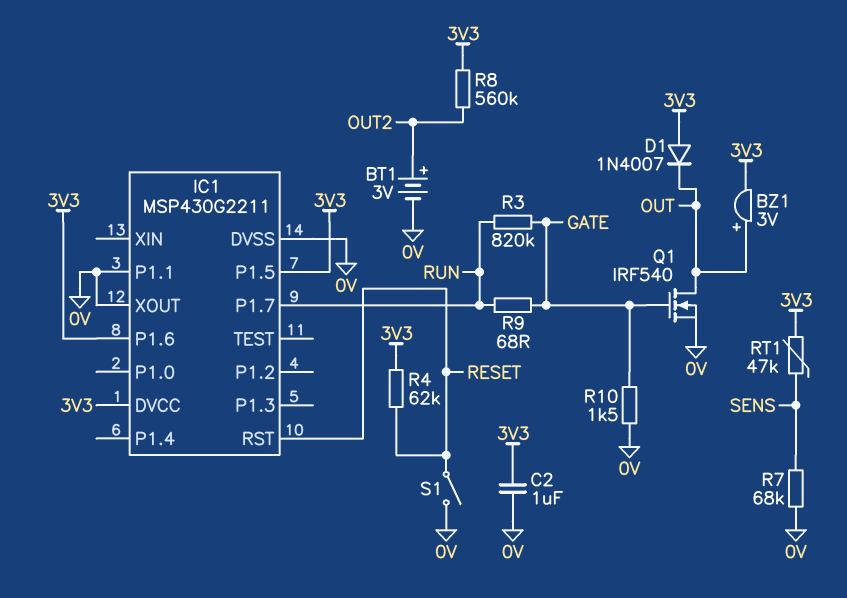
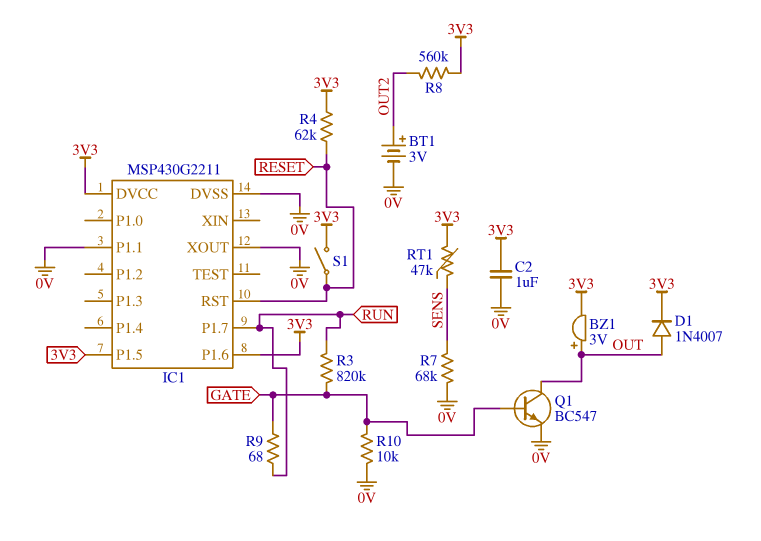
D1: diode 1N4007 (A 3V3, K OUT) -> diode 1N4007 (A OUT, K 3V3)
Q1: NMOS IRF540 (G GATE, D OUT, S 0V) -> NPN BC547 (B GATE, C OUT, E 0V)
R10: 1.5k (0V, GATE) -> 10k (0V, GATE)
S1: switch (0V, RESET) -> switch (3V3, RESET)

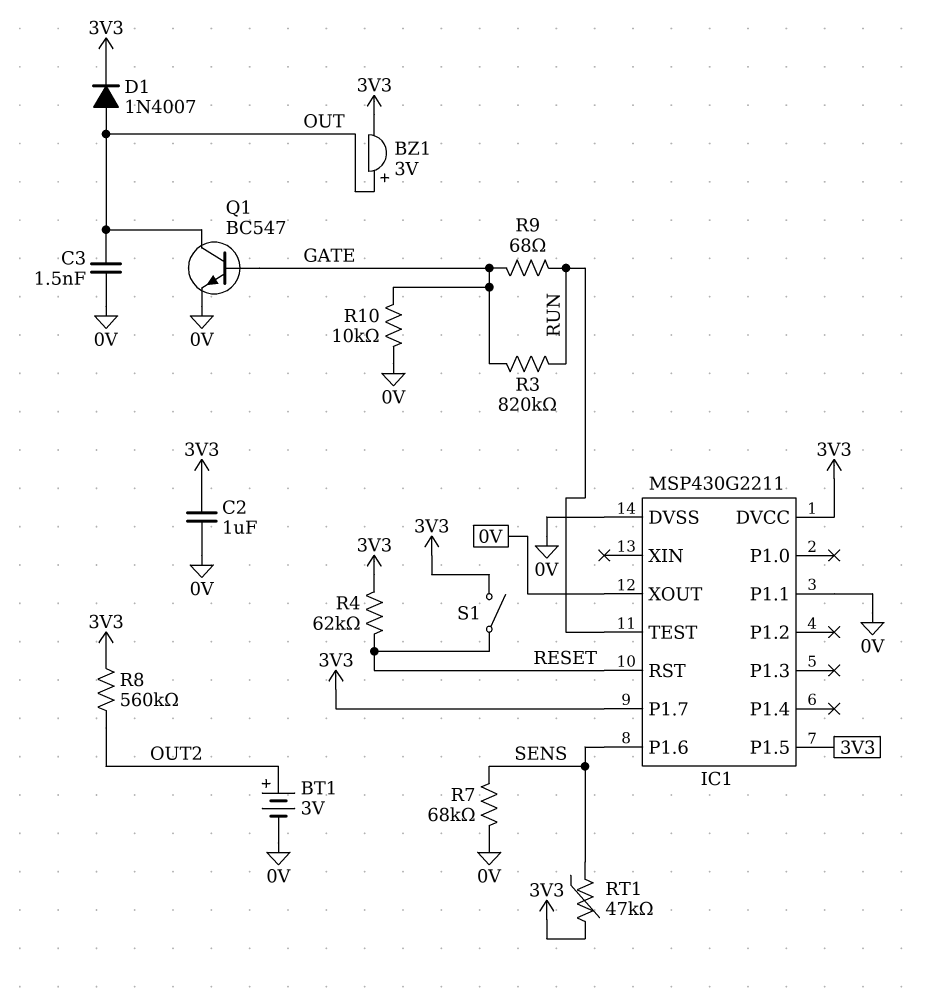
C3: none -> 1.5nF (0V, OUT)
IC1 pin P1.6: 3V3 -> SENS
IC1 pin P1.7: RUN -> 3V3
IC1 pin TEST: none -> RUN

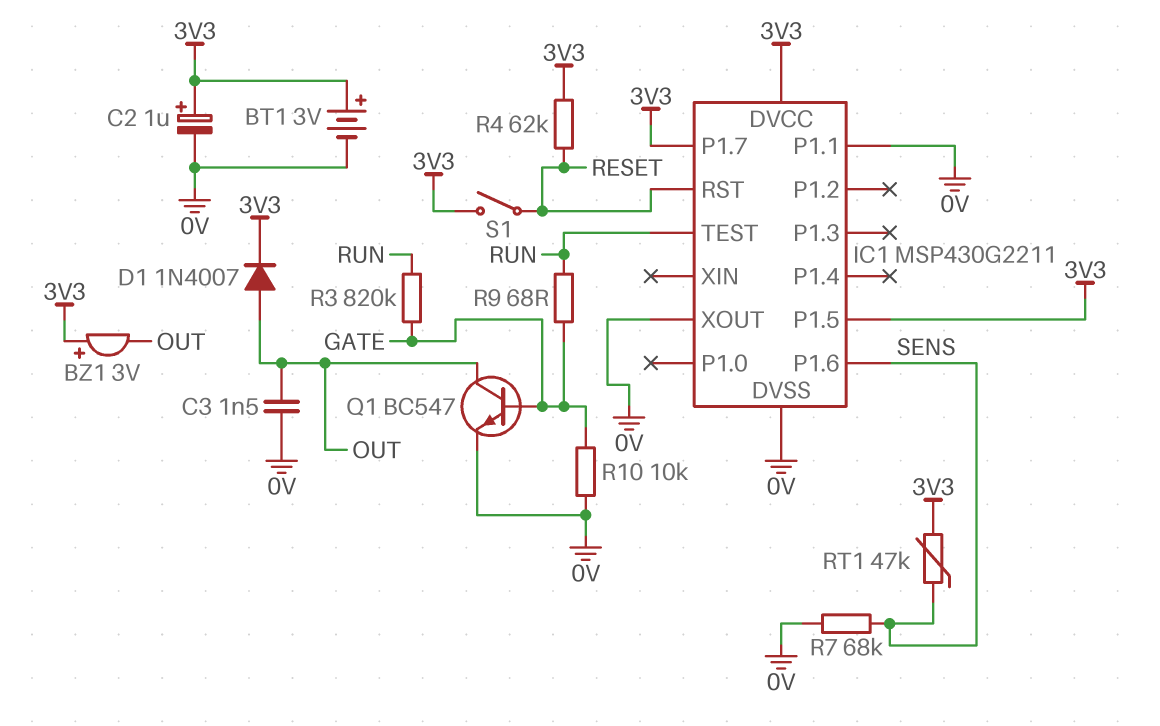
BT1: 3V (plus OUT2, minus 0V) -> 3V (plus 3V3, minus 0V)
BZ1: buzzer 3V (plus OUT, minus 3V3) -> buzzer 3V (plus 3V3, minus OUT)
C2: 1uF (0V, 3V3) -> 1uF (plus 3V3, minus 0V)
R8: 560k (3V3, OUT2) -> none

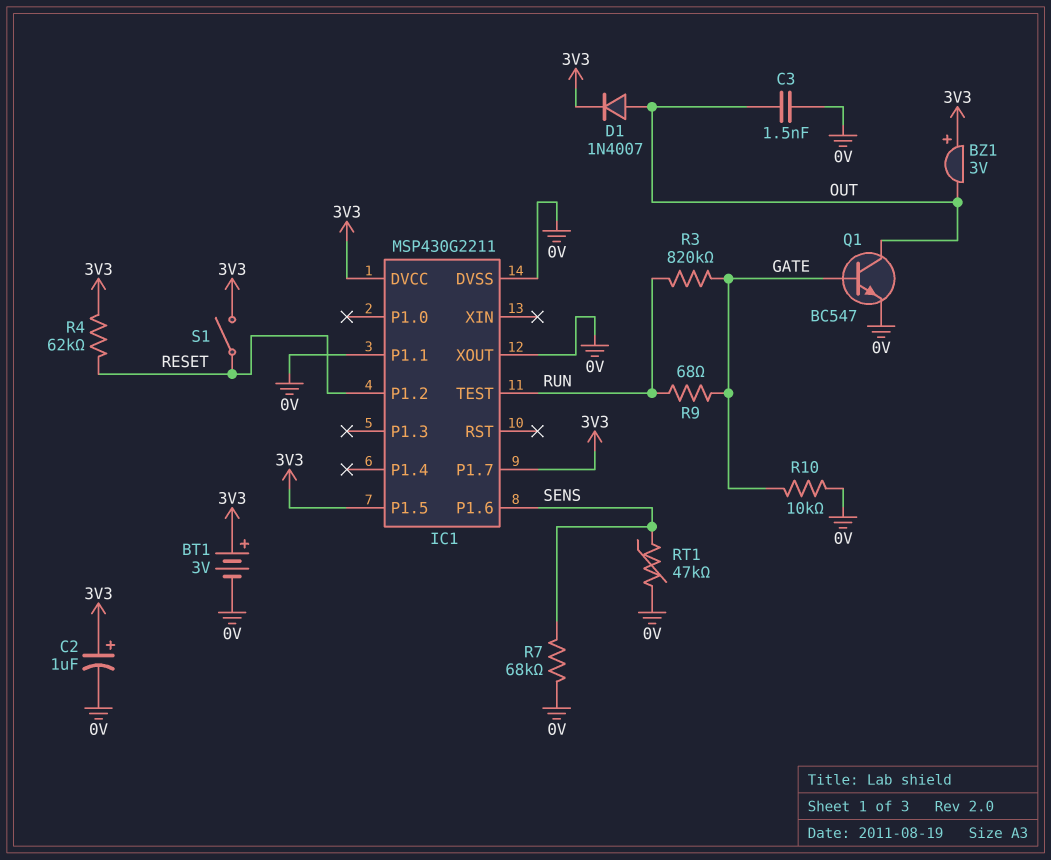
IC1 pin P1.2: none -> RESET
IC1 pin RST: RESET -> none
RT1: 47k (3V3, SENS) -> 47k (0V, SENS)

